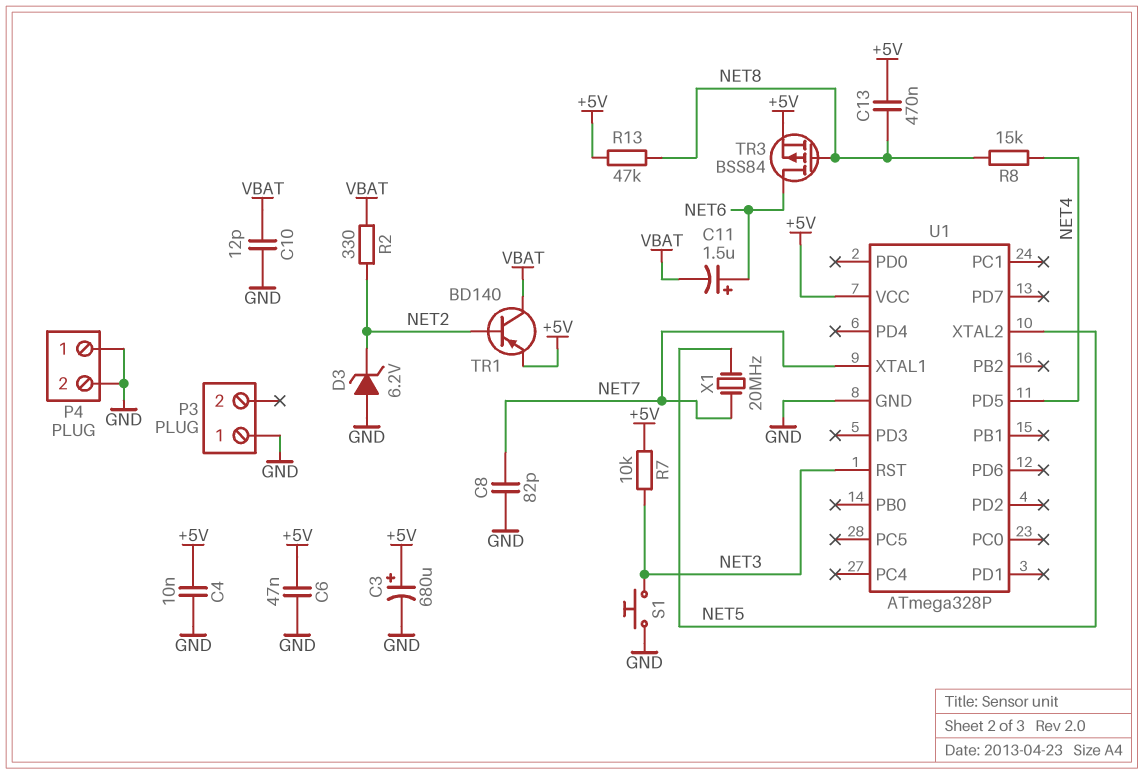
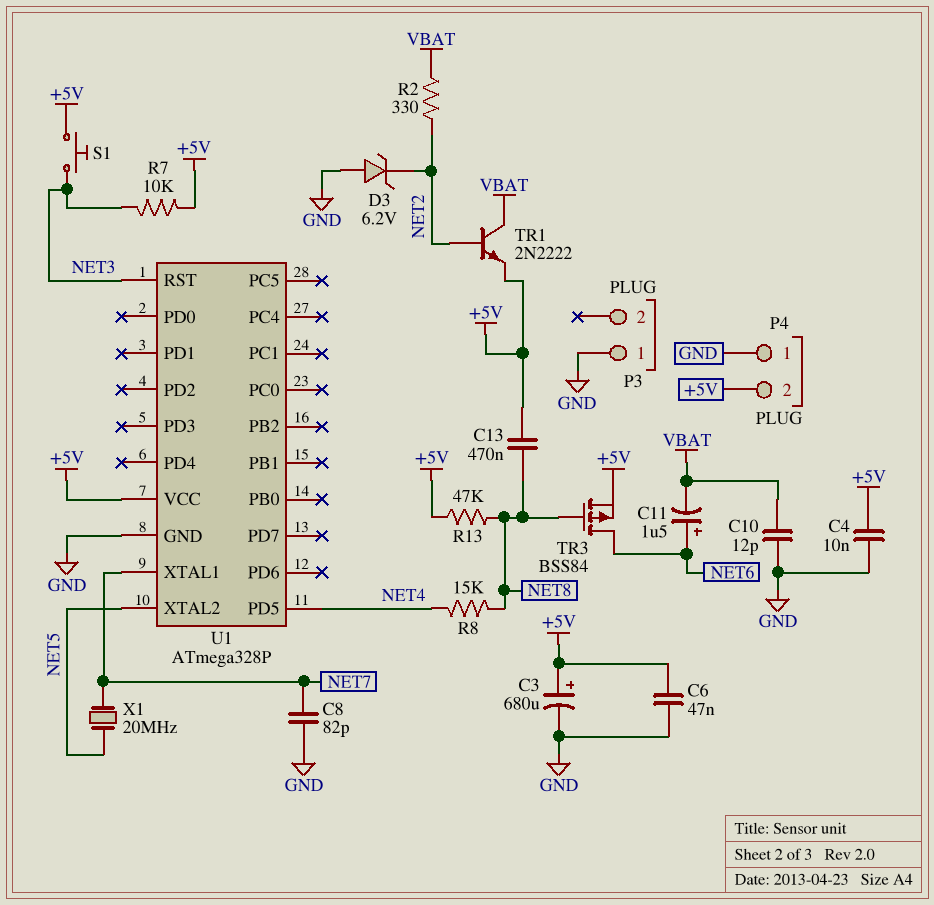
P4 pin 2: GND -> +5V
S1: button (GND, NET3) -> button (+5V, NET3)
TR1: PNP BD140 (B NET2, C VBAT, E +5V) -> NPN 2N2222 (B NET2, C VBAT, E +5V)

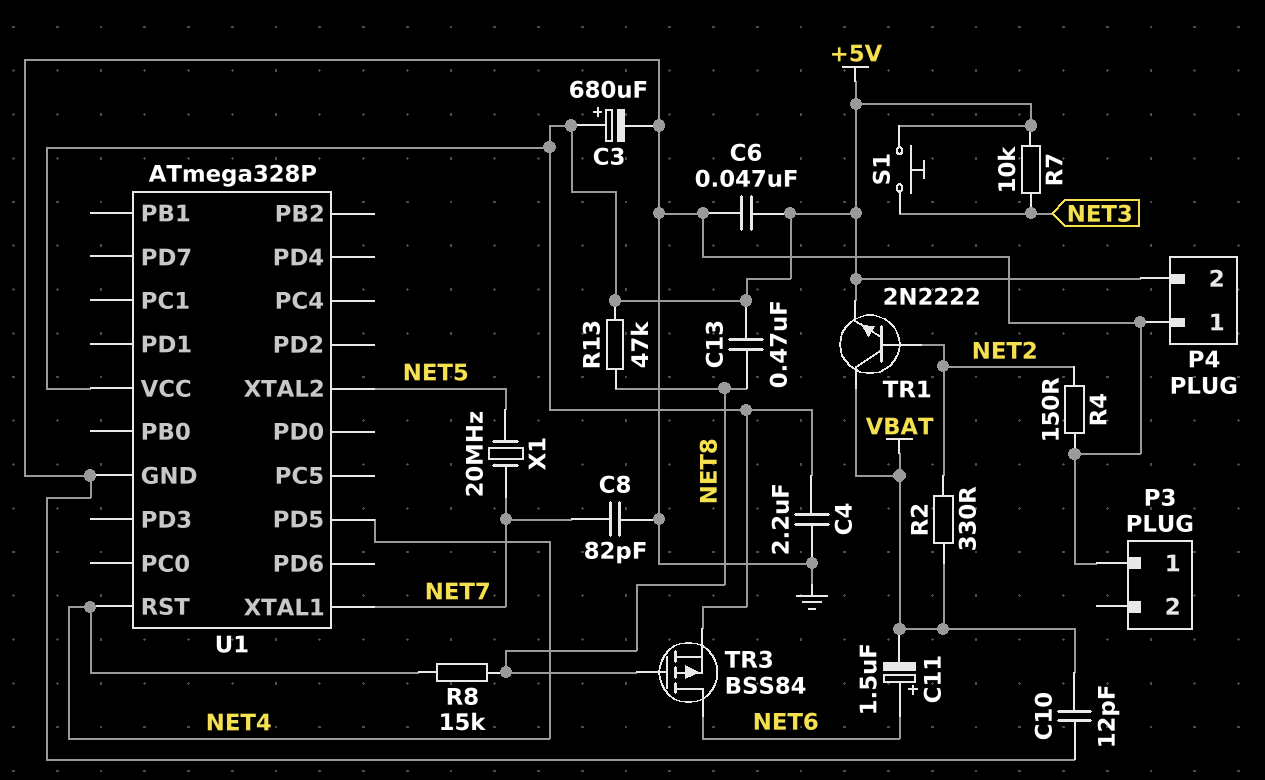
C4: 10nF (+5V, GND) -> 2.2uF (+5V, GND)
D3: zener 6.2V (A GND, K NET2) -> none
R4: none -> 150 (GND, NET2)
U1 pin RST: NET3 -> NET4

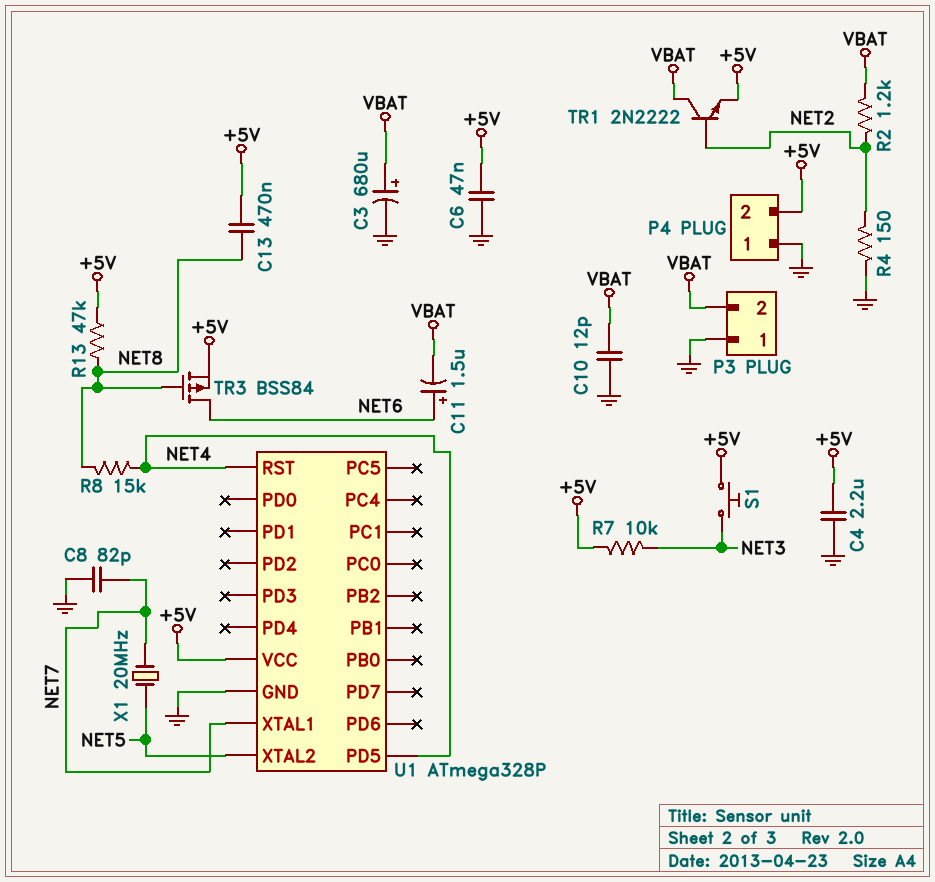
C3: 680uF (plus +5V, minus GND) -> 680uF (plus VBAT, minus GND)
P3 pin 2: none -> VBAT
R2: 330 (NET2, VBAT) -> 1.2k (NET2, VBAT)

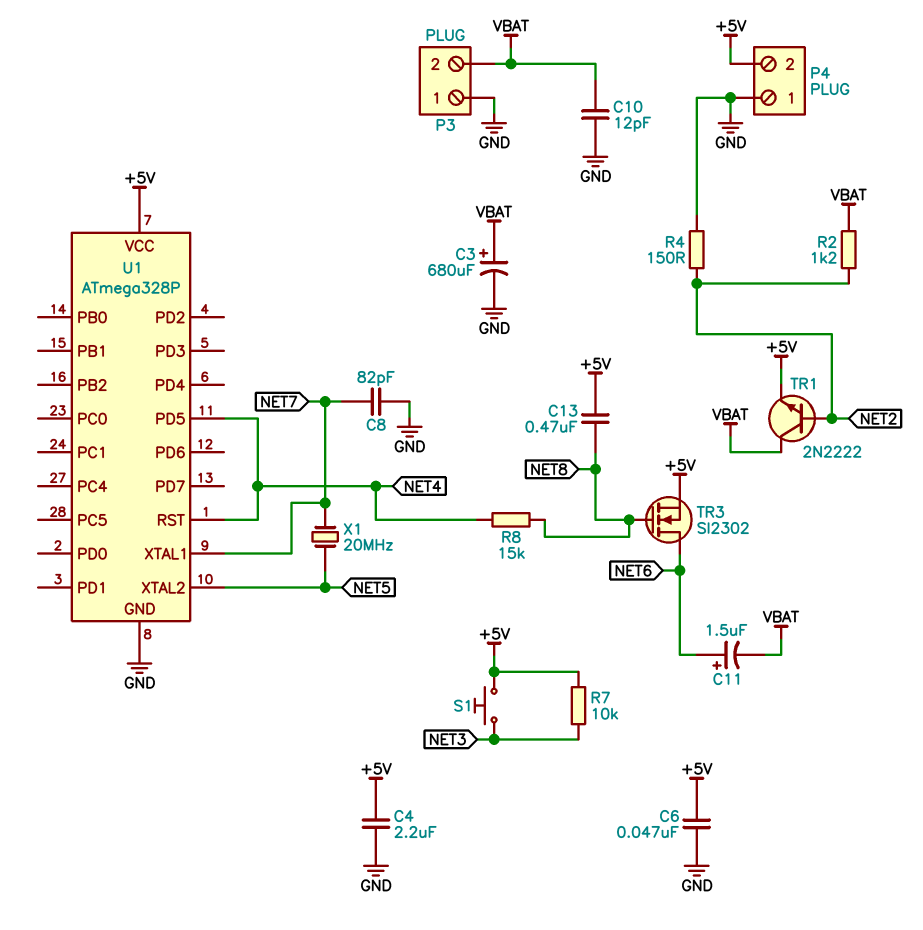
R13: 47k (+5V, NET8) -> none
TR3: PMOS BSS84 (G NET8, D NET6, S +5V) -> NMOS SI2302 (G NET8, D NET6, S +5V)

